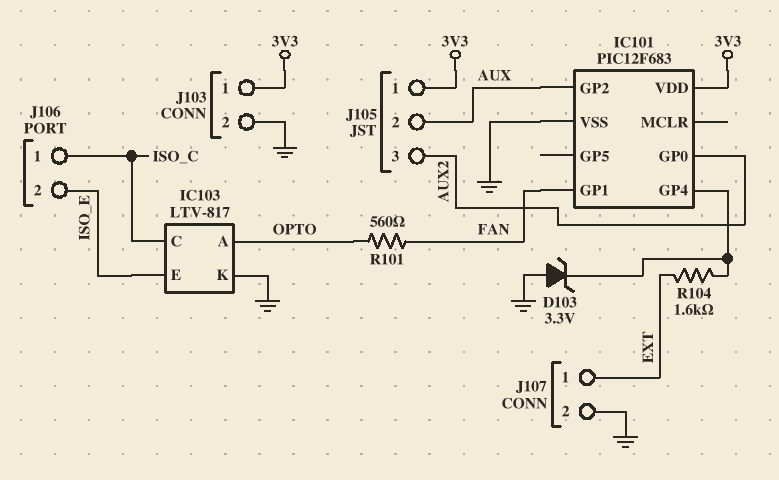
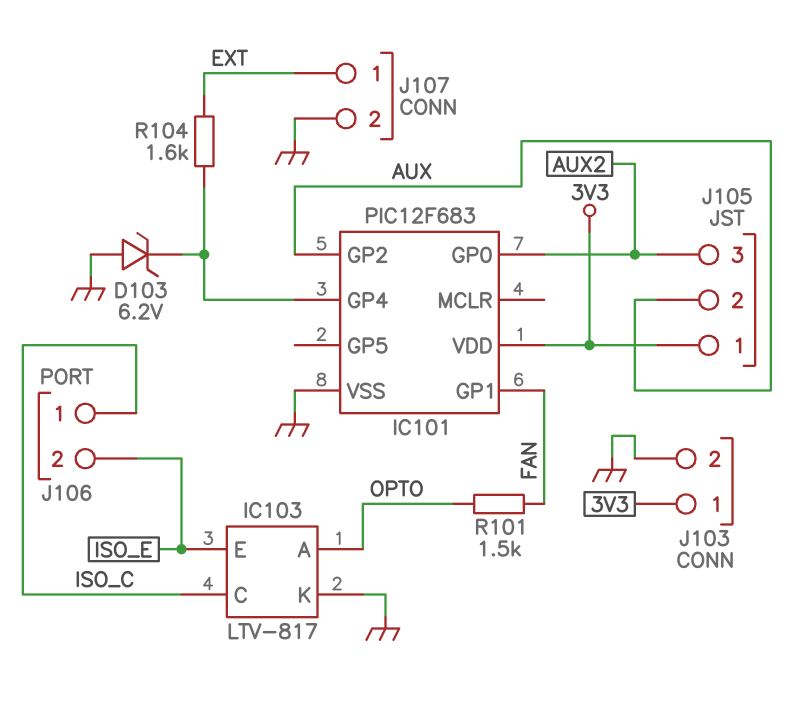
D103: zener 3.3V (A GND, K IC101/GP4) -> zener 6.2V (A GND, K IC101/GP4)
R101: 560 (FAN, OPTO) -> 1.5k (FAN, OPTO)

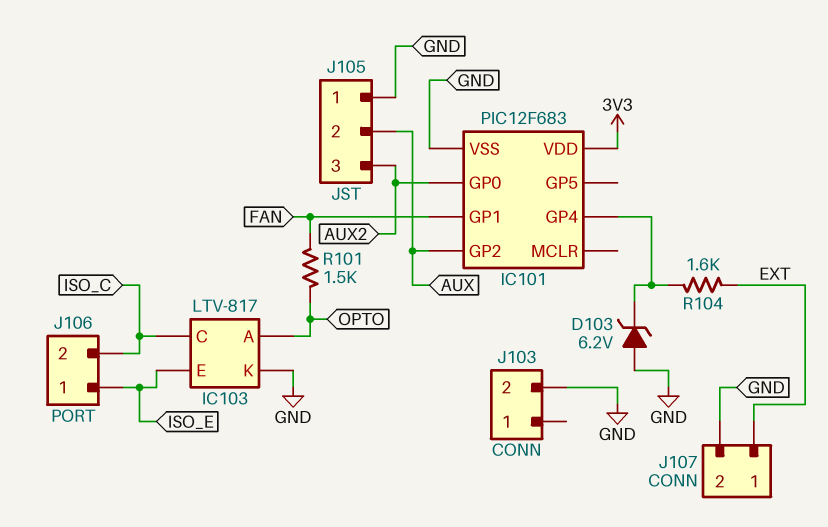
J103 pin 1: 3V3 -> none
J105 pin 1: 3V3 -> GND
J106 pin 1: ISO_C -> ISO_E
J106 pin 2: ISO_E -> ISO_C

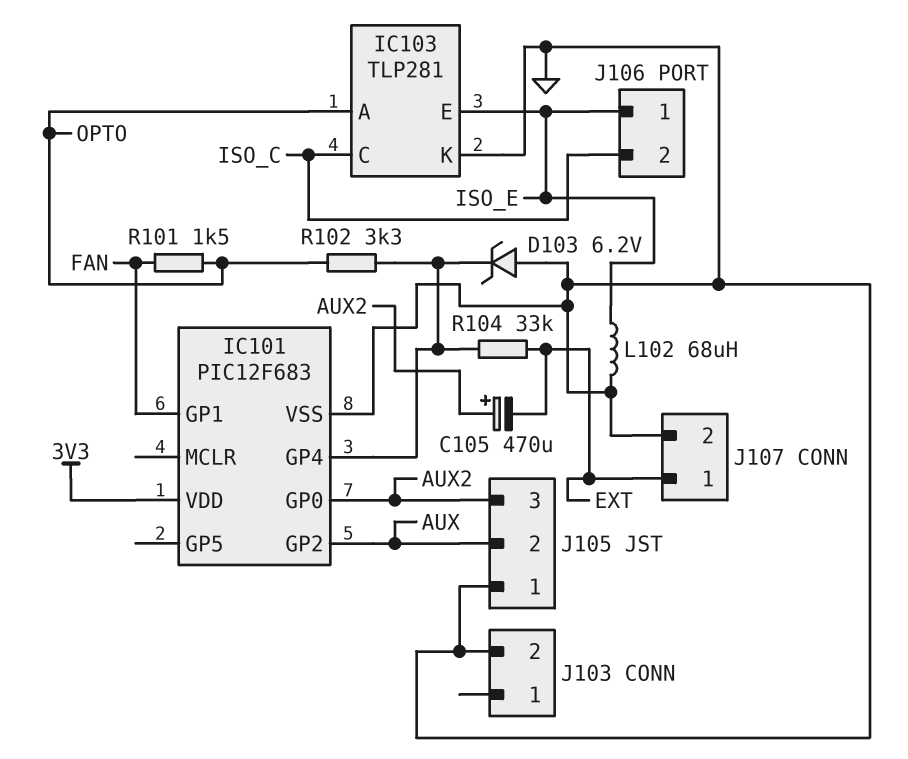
C105: none -> 470uF (plus AUX2, minus EXT)
IC103: LTV-817 -> TLP281
L102: none -> 68uH (GND, ISO_E)
R102: none -> 3.3k (IC101/GP4, OPTO)
R104: 1.6k (EXT, IC101/GP4) -> 33k (EXT, IC101/GP4)

